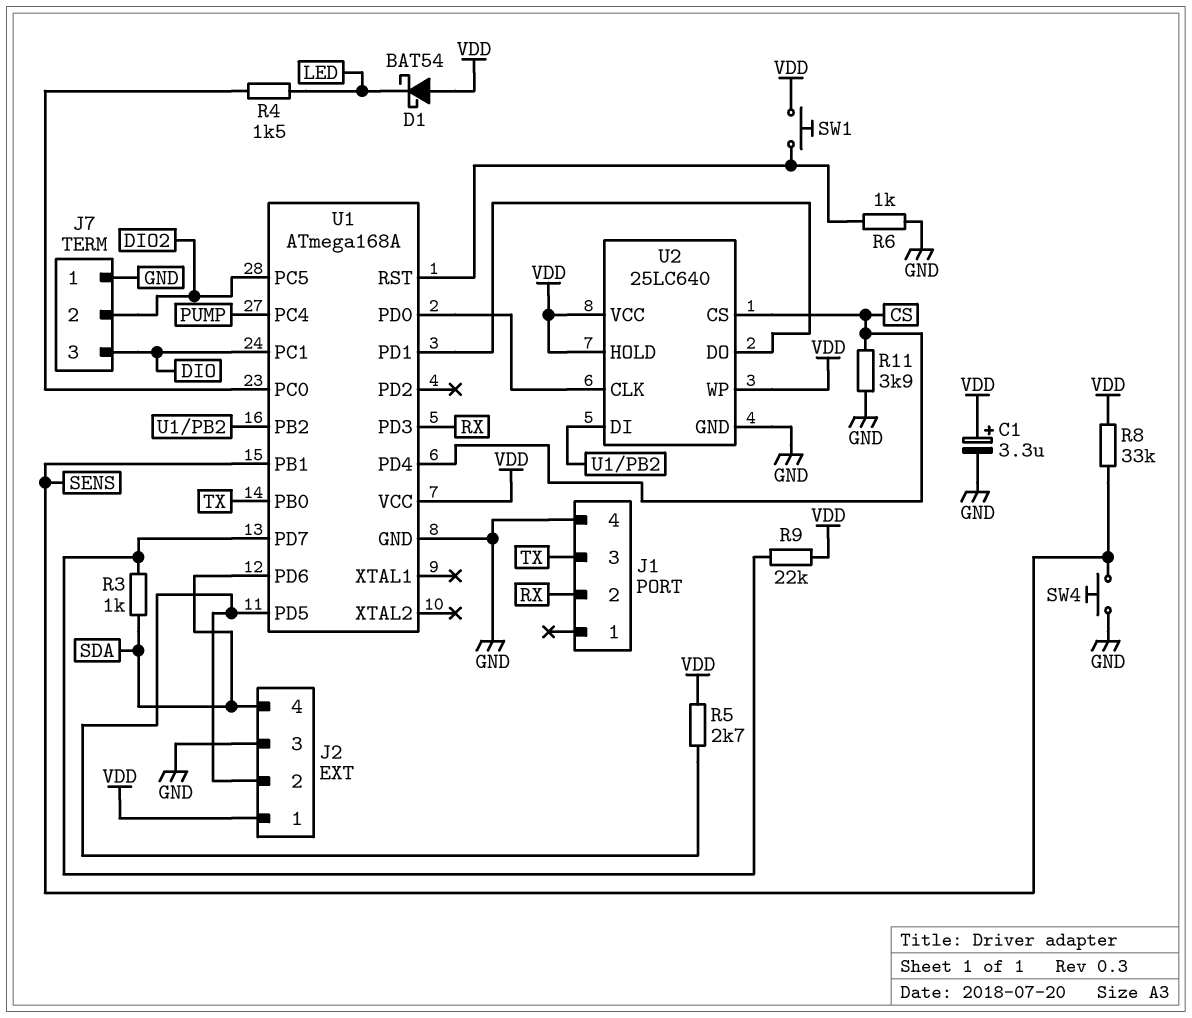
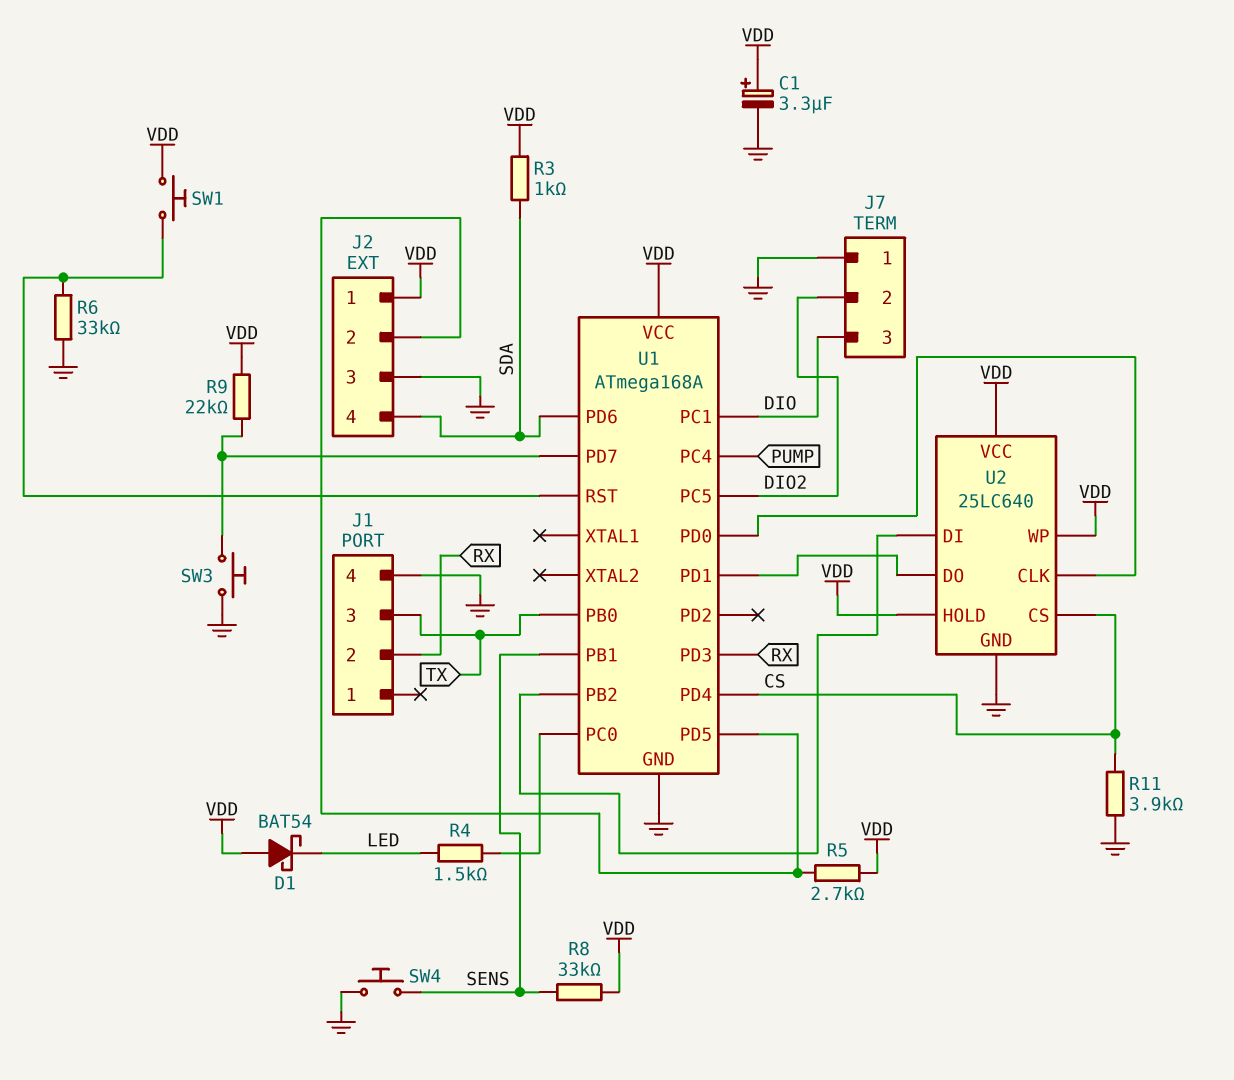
R3: 1k (SDA, U1/PD7) -> 1k (SDA, VDD)
R6: 1k (GND, U1/RST) -> 33k (GND, U1/RST)
SW3: none -> button (GND, U1/PD7)

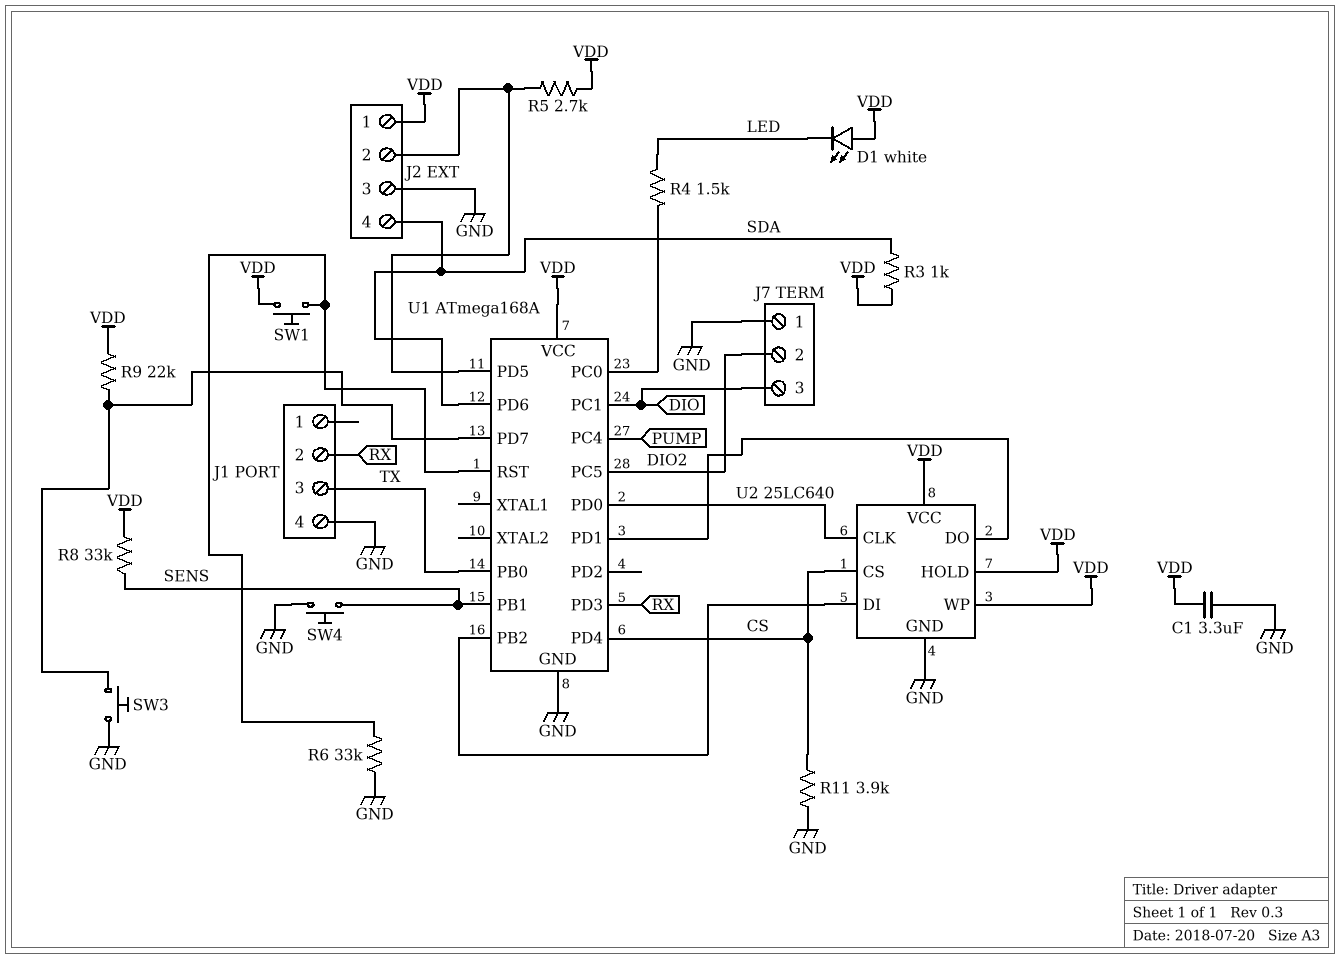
C1: 3.3uF (plus VDD, minus GND) -> 3.3uF (GND, VDD)
D1: schottky BAT54 (A VDD, K LED) -> LED white (A VDD, K LED)

